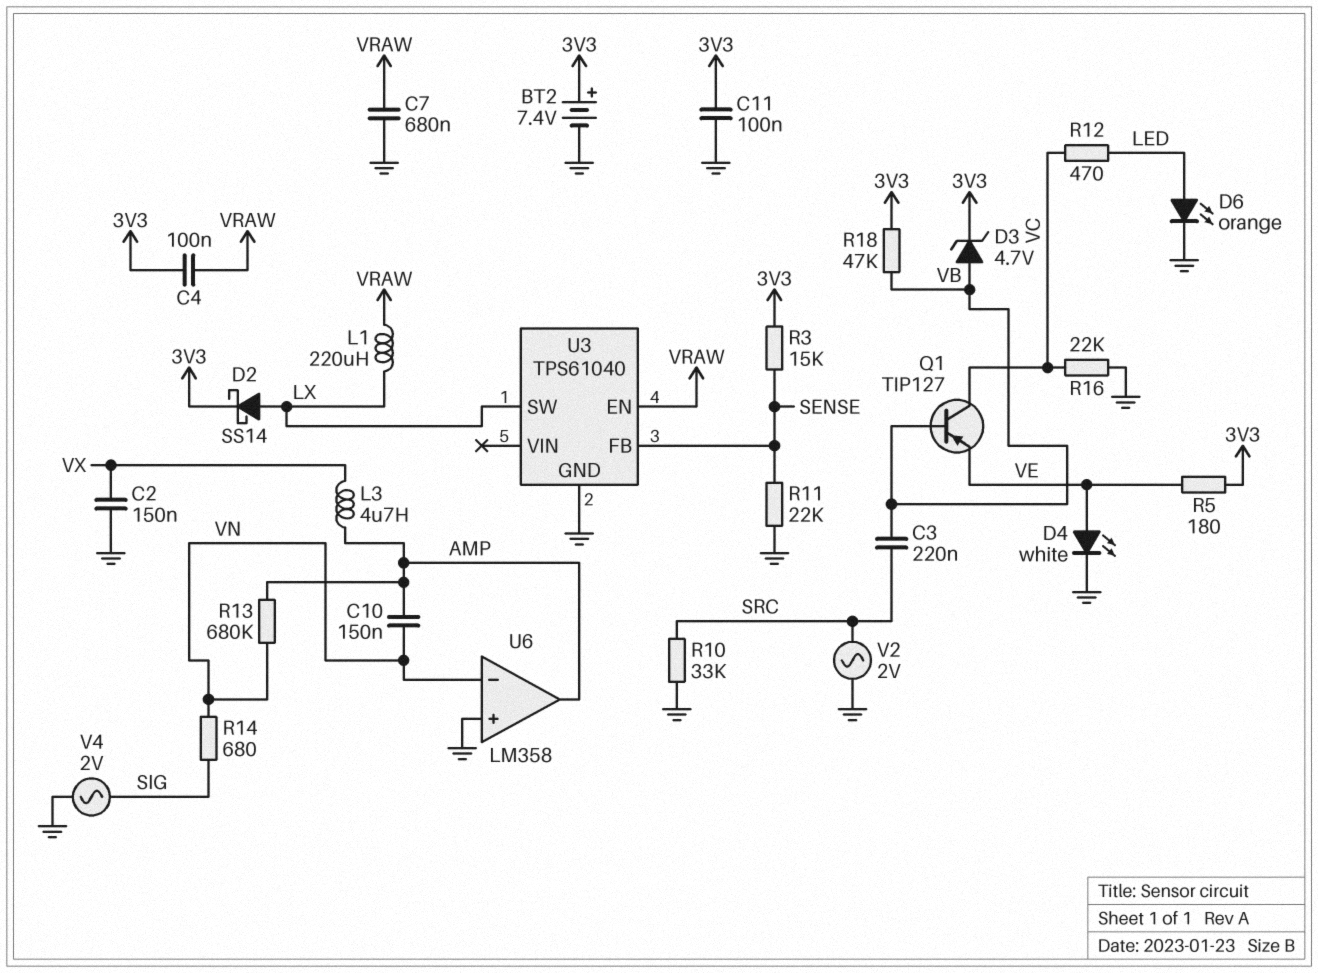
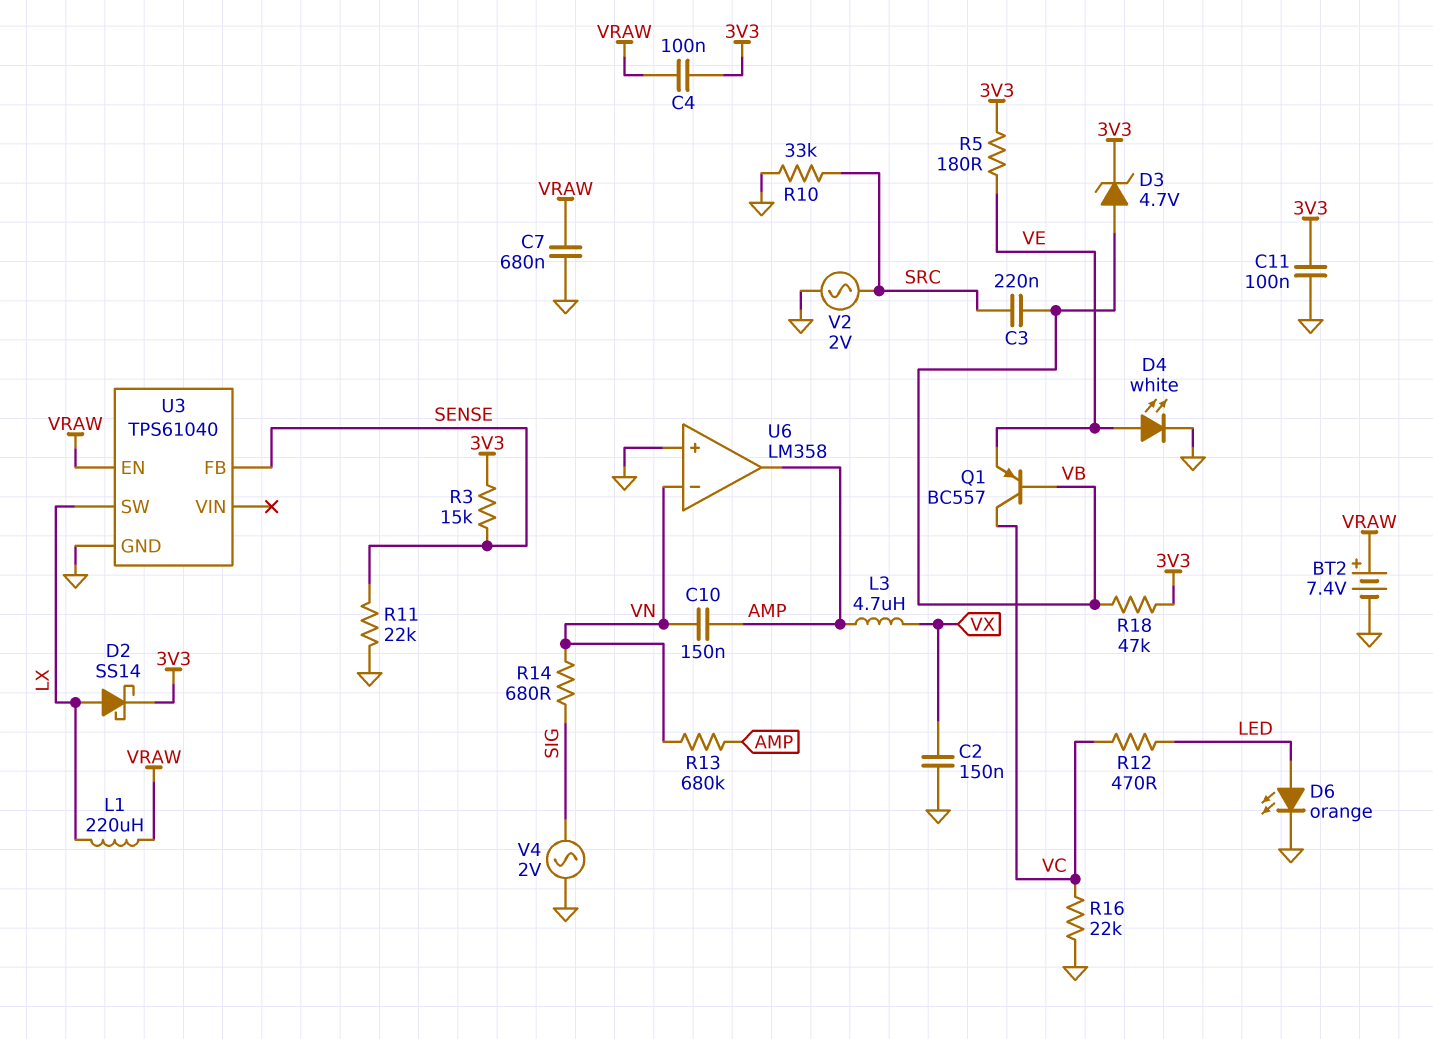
BT2: 7.4V (plus 3V3, minus GND) -> 7.4V (plus VRAW, minus GND)
Q1: PNP TIP127 (B VB, C VC, E VE) -> PNP BC557 (B VB, C VC, E VE)

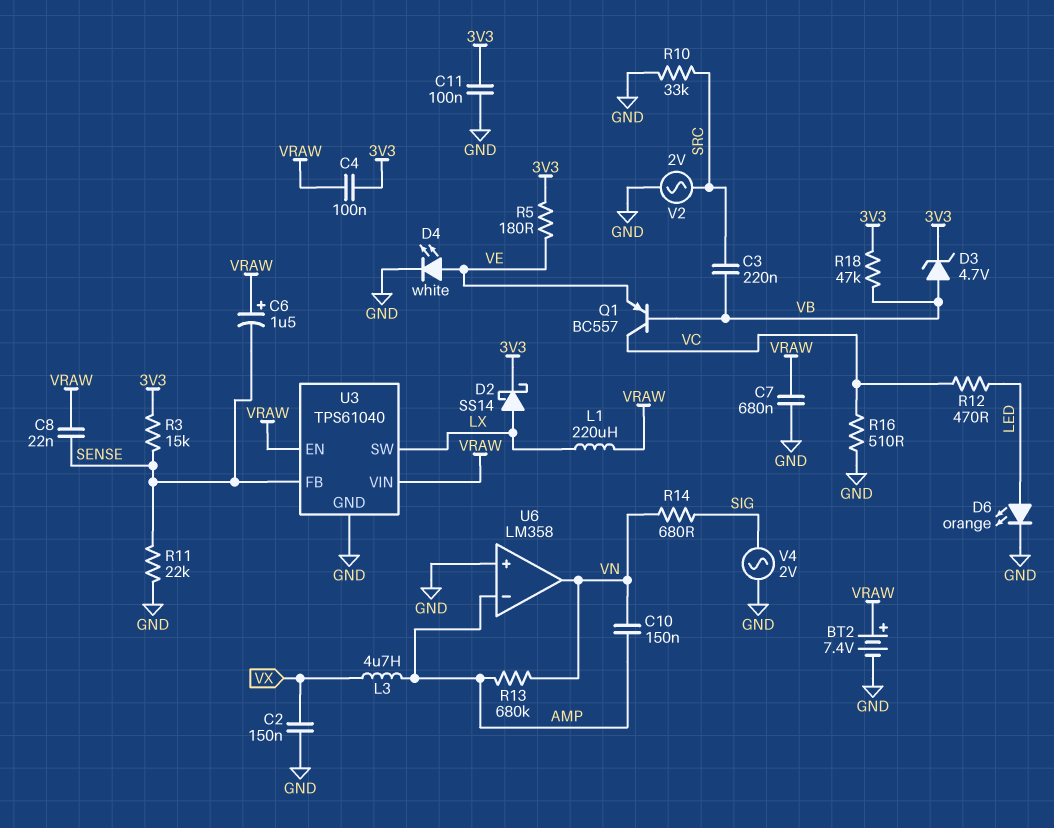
C6: none -> 1.5uF (plus VRAW, minus SENSE)
C8: none -> 22nF (SENSE, VRAW)
R16: 22k (GND, VC) -> 510 (GND, VC)
U3 pin VIN: none -> VRAW
U6 pin in-: VN -> AMP
U6 pin out: AMP -> VN

